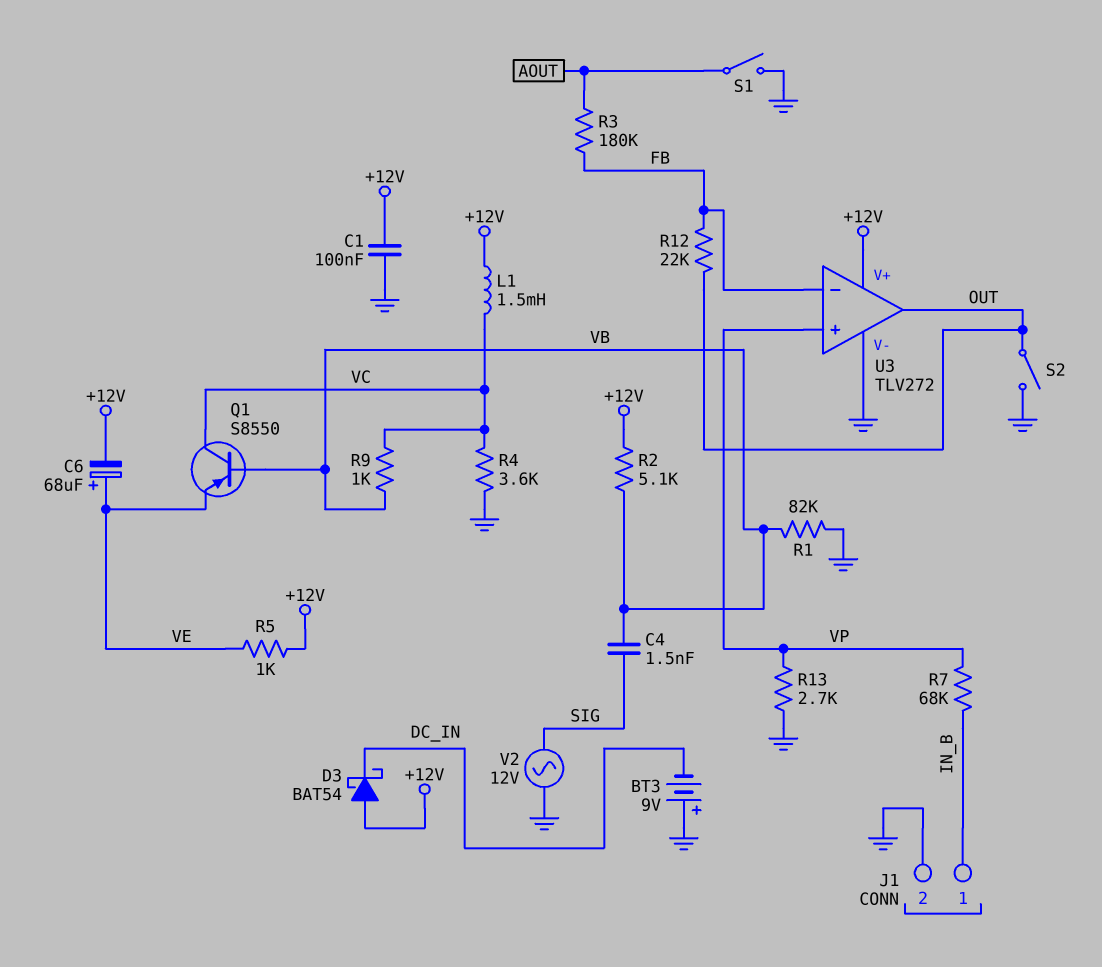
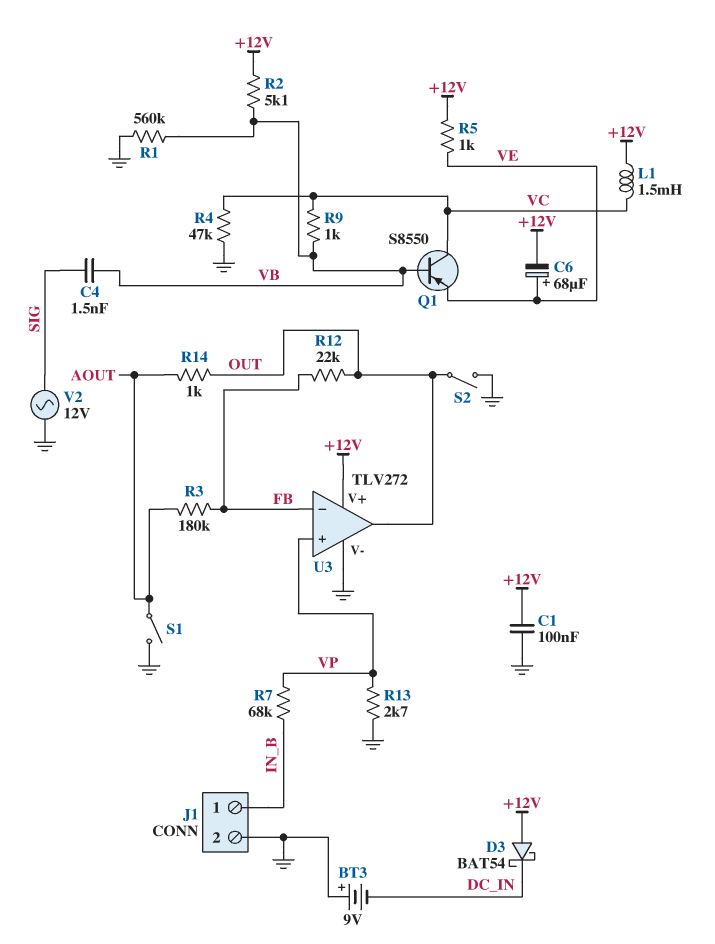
R1: 82k (GND, VB) -> 560k (GND, VB)
R4: 3.6k (GND, VC) -> 47k (GND, VC)
R14: none -> 1k (AOUT, OUT)

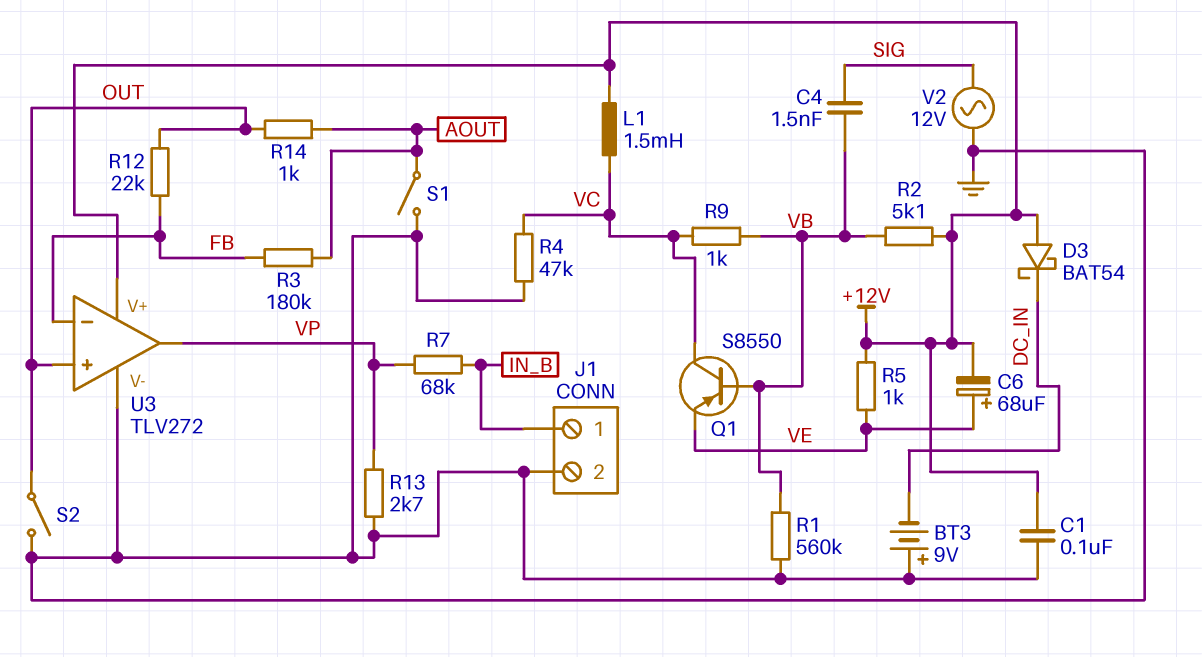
U3 pin in+: VP -> OUT
U3 pin out: OUT -> VP

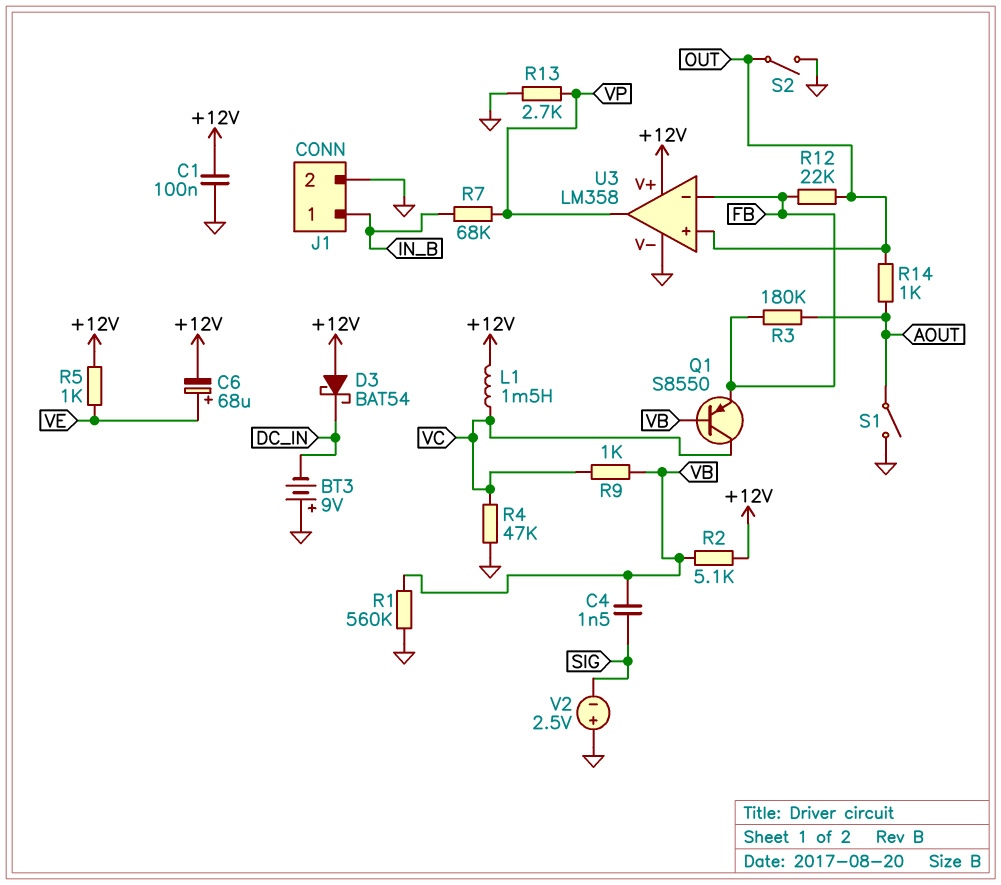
Q1: PNP S8550 (B VB, C VC, E VE) -> PNP S8550 (B VB, C VC, E FB)
U3: TLV272 -> LM358
V2: AC 12V (GND, SIG) -> 2.5V (plus GND, minus SIG)

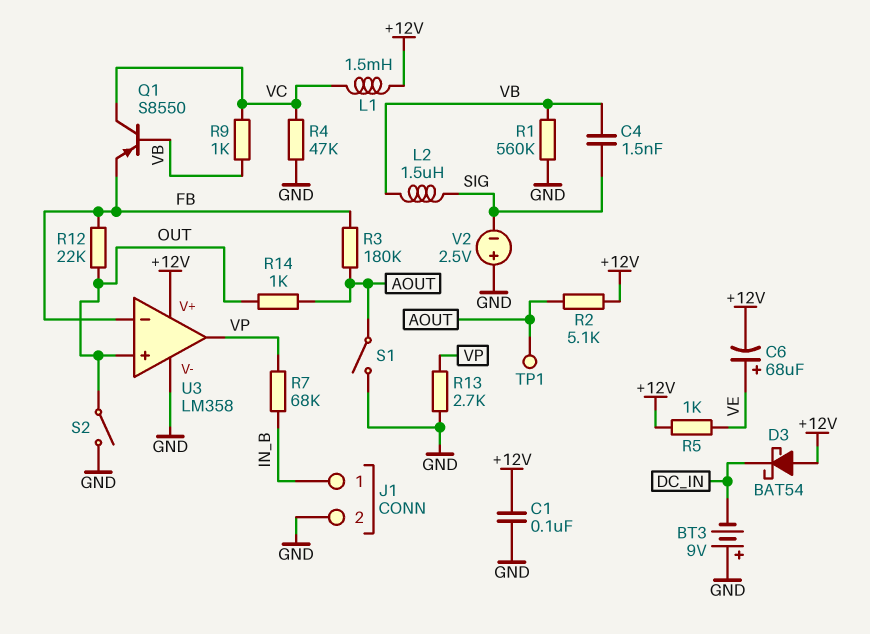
L2: none -> 1.5uH (SIG, VB)
R2: 5.1k (+12V, VB) -> 5.1k (+12V, AOUT)
TP1: none -> test point (AOUT)

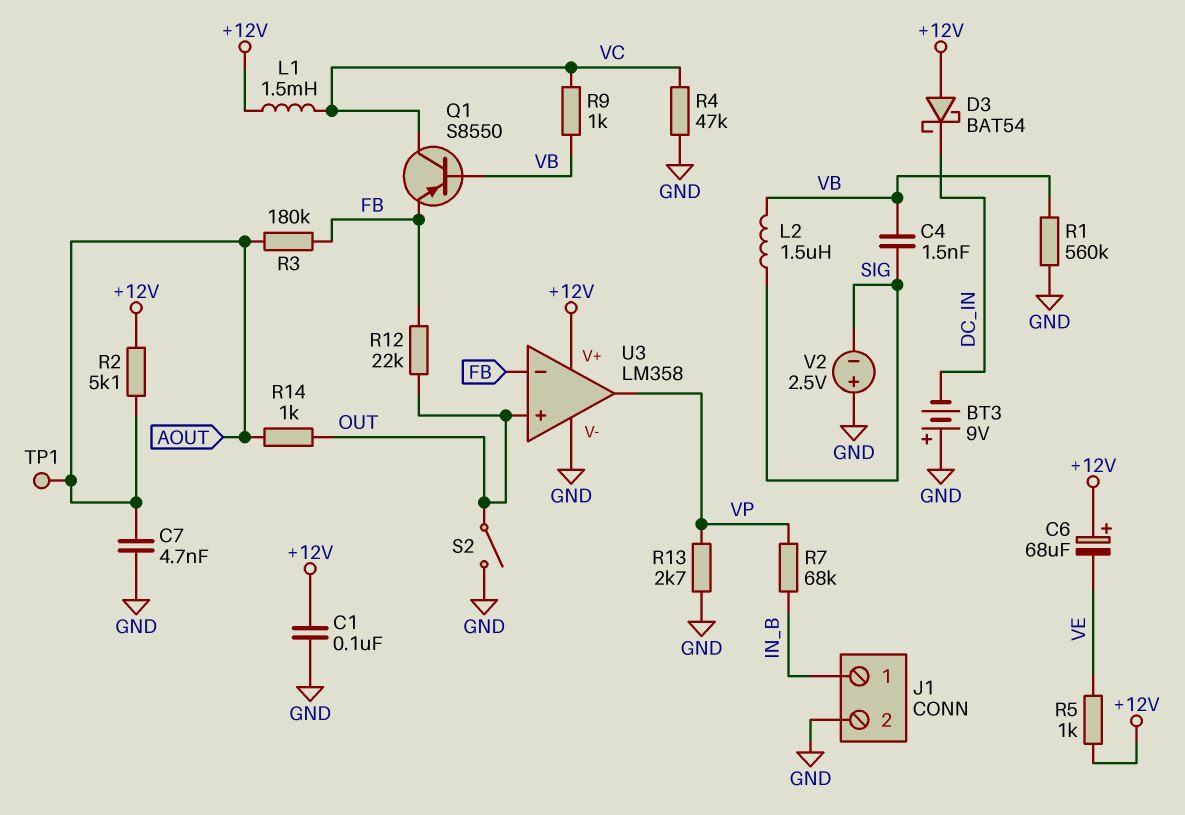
C6: 68uF (plus VE, minus +12V) -> 68uF (plus +12V, minus VE)
C7: none -> 4.7nF (AOUT, GND)
S1: switch (AOUT, GND) -> none

